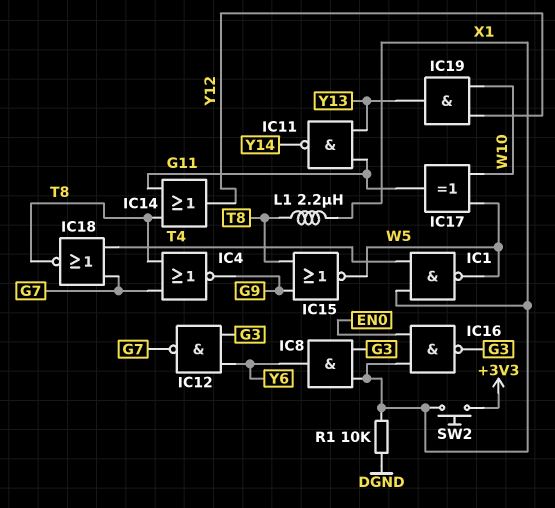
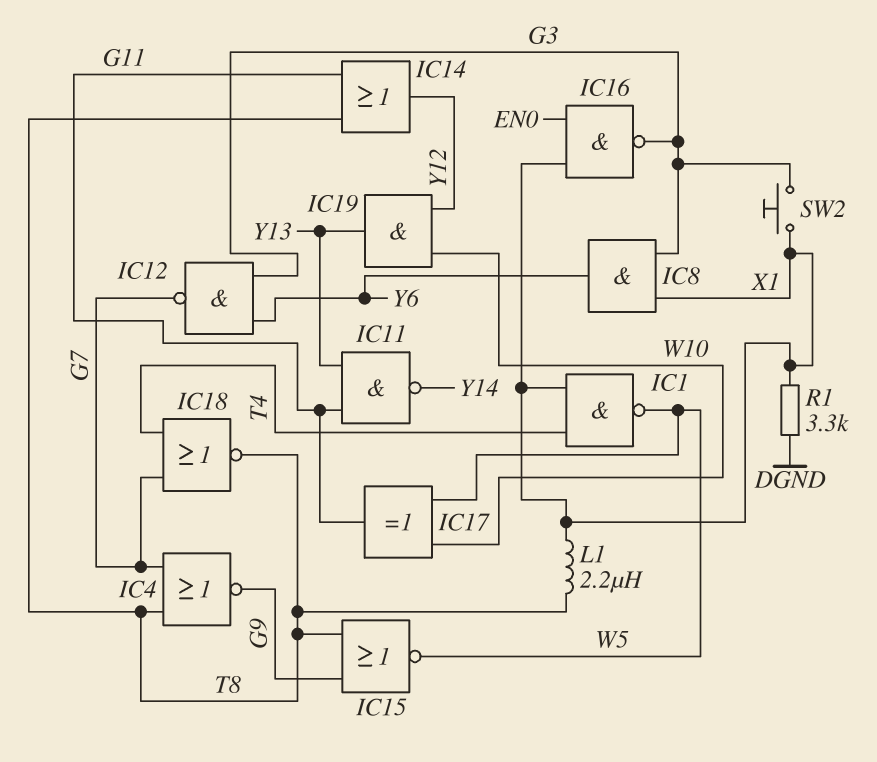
R1: 10k (DGND, X1) -> 3.3k (DGND, X1)
SW2: button (+3V3, X1) -> button (G3, X1)

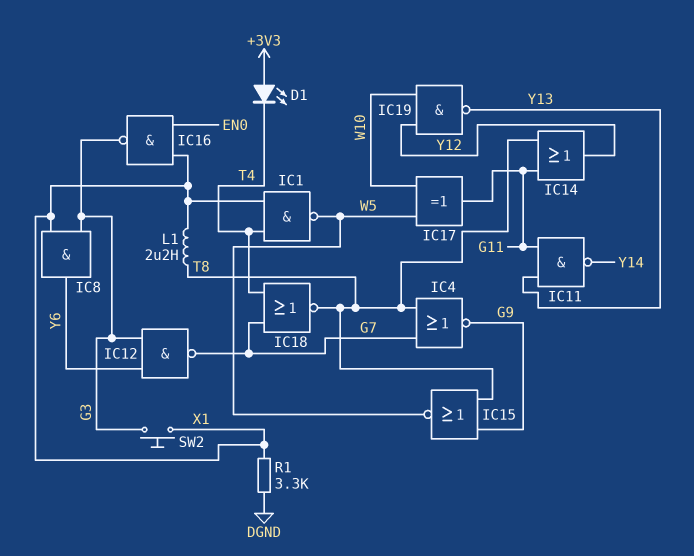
D1: none -> LED (A +3V3, K T4)
IC19: AND (in W10, in Y12, out Y13) -> NAND (in W10, in Y12, out Y13)

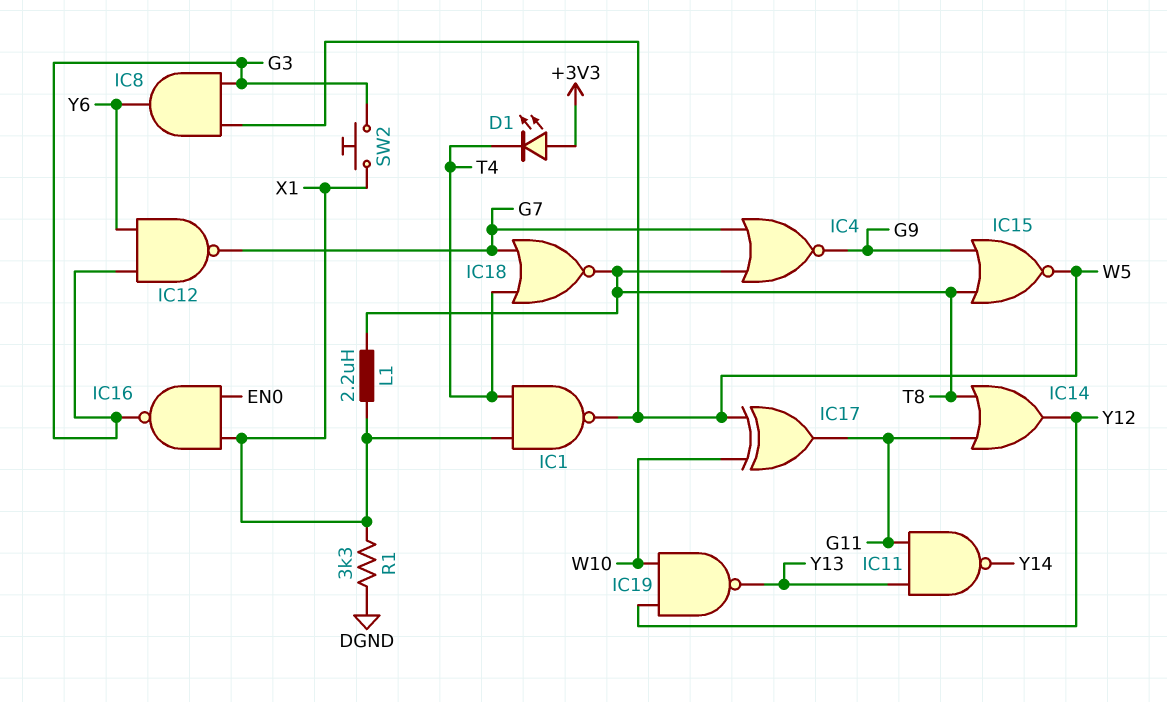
IC8: AND (in G3, in X1, out Y6) -> AND (in G3, in W5, out Y6)

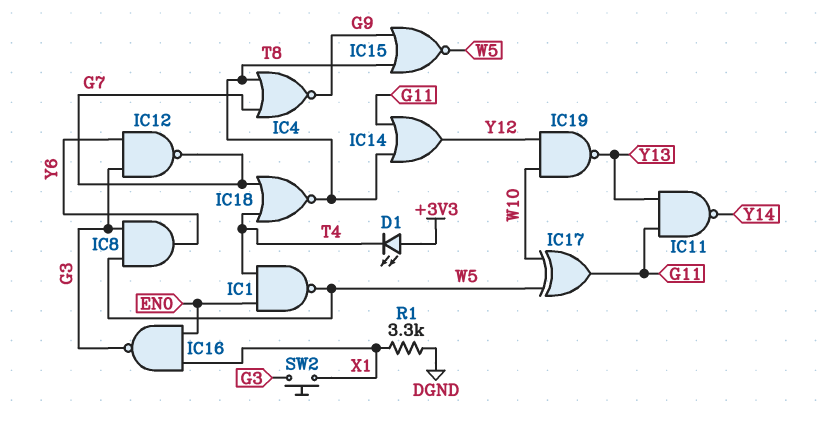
IC1: NAND (in T4, in X1, out W5) -> NAND (in EN0, in T4, out W5)
L1: 2.2uH (T8, X1) -> none

